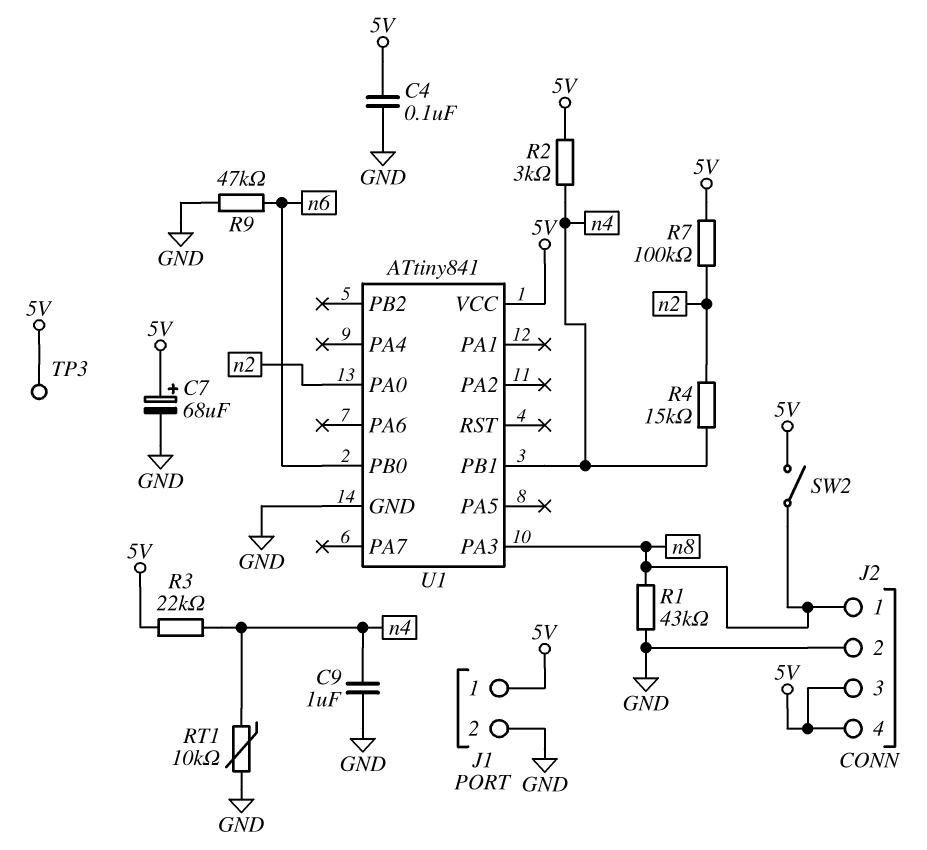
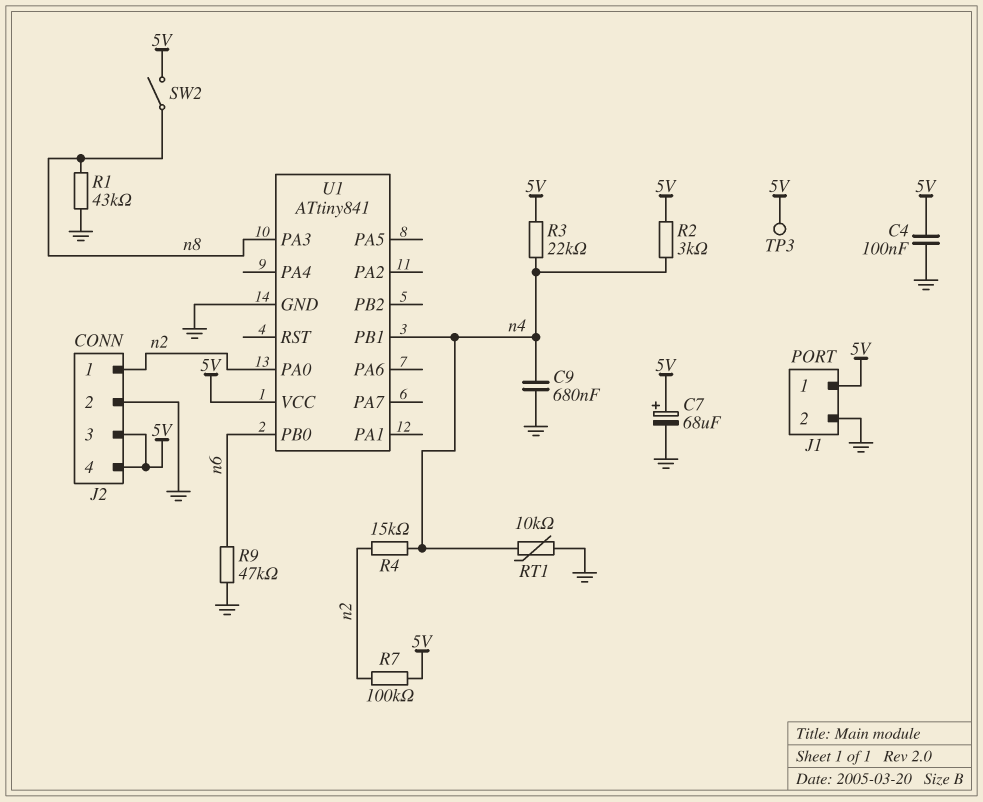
C9: 1uF (GND, n4) -> 680nF (GND, n4)
J2 pin 1: n8 -> n2

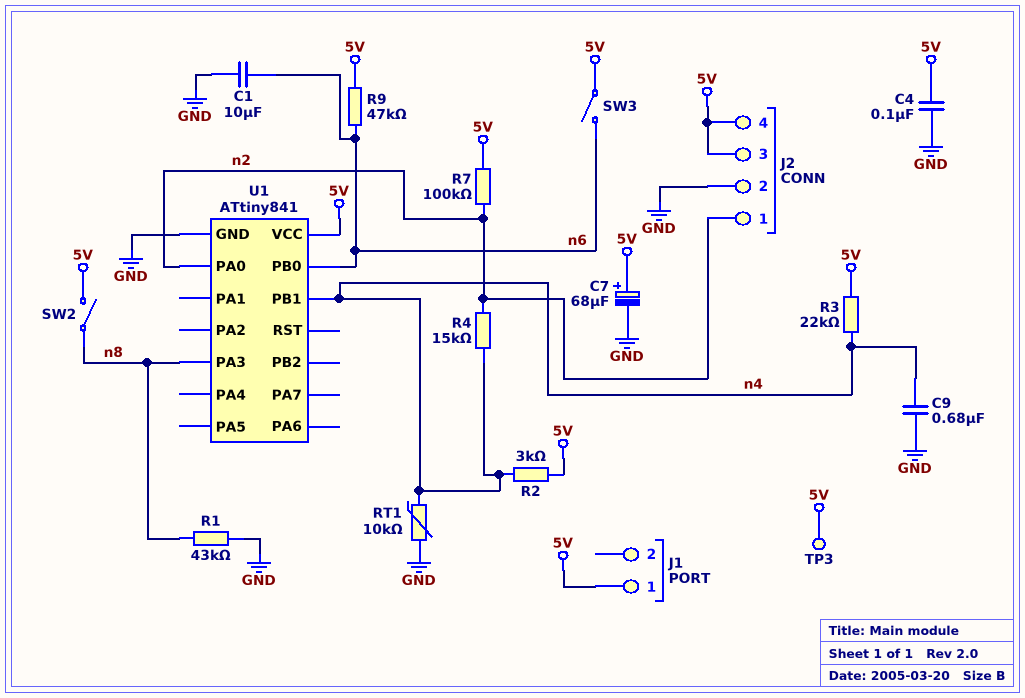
C1: none -> 10uF (GND, n6)
J1 pin 2: GND -> none
R9: 47k (GND, n6) -> 47k (5V, n6)
SW3: none -> switch (5V, n6)

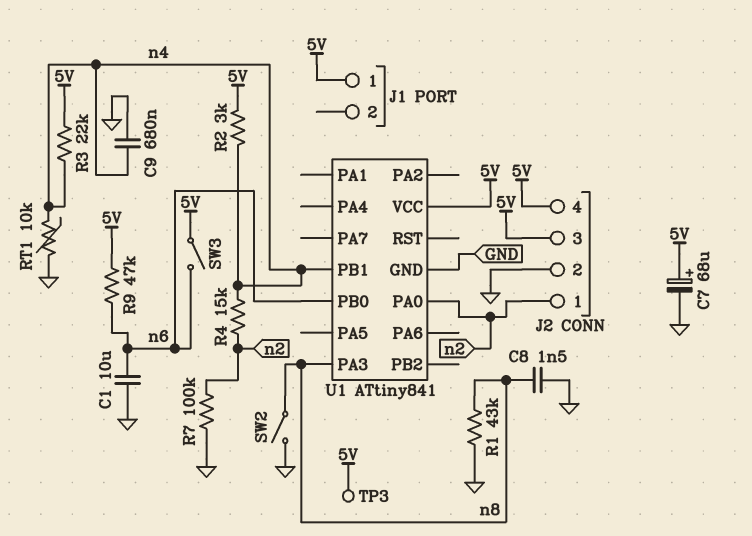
C4: 100nF (5V, GND) -> none
C8: none -> 1.5nF (GND, n8)
R7: 100k (5V, n2) -> 100k (GND, n2)
SW2: switch (5V, n8) -> switch (GND, n8)

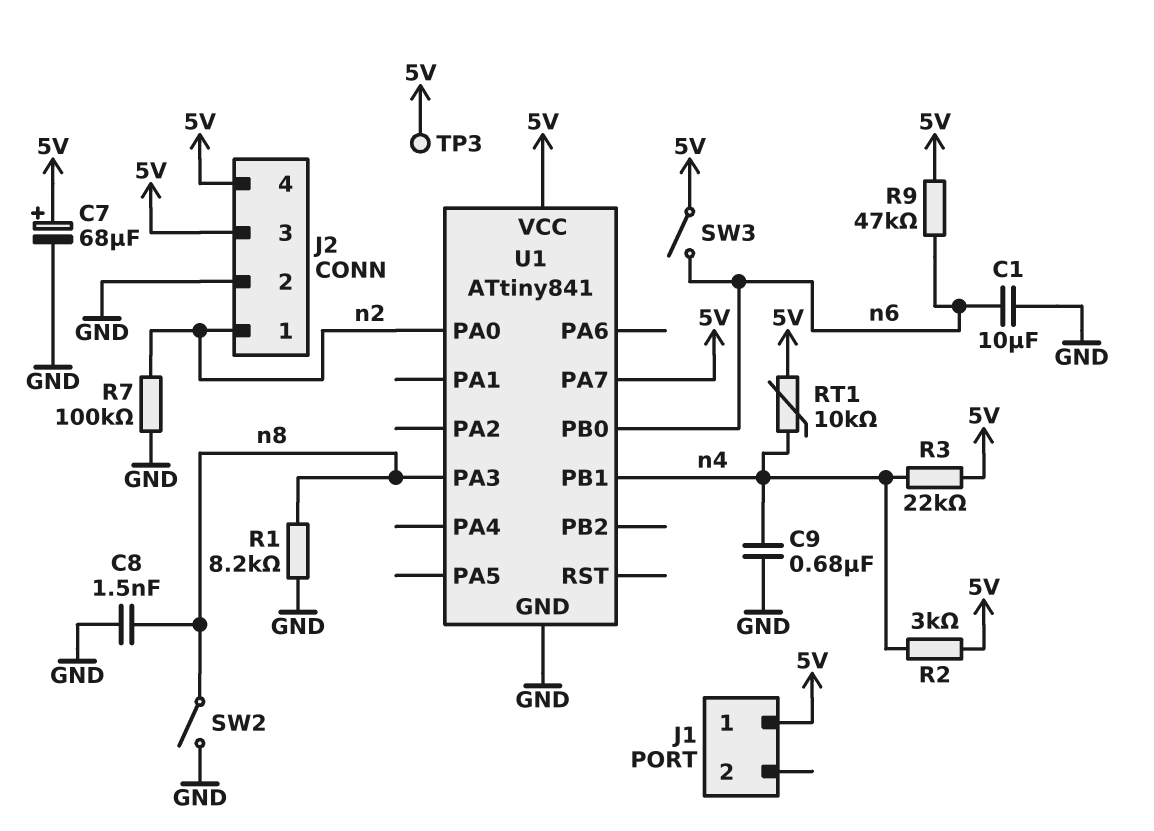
R1: 43k (GND, n8) -> 8.2k (GND, n8)
R4: 15k (n2, n4) -> none
RT1: 10k (GND, n4) -> 10k (5V, n4)
U1 pin PA7: none -> 5V

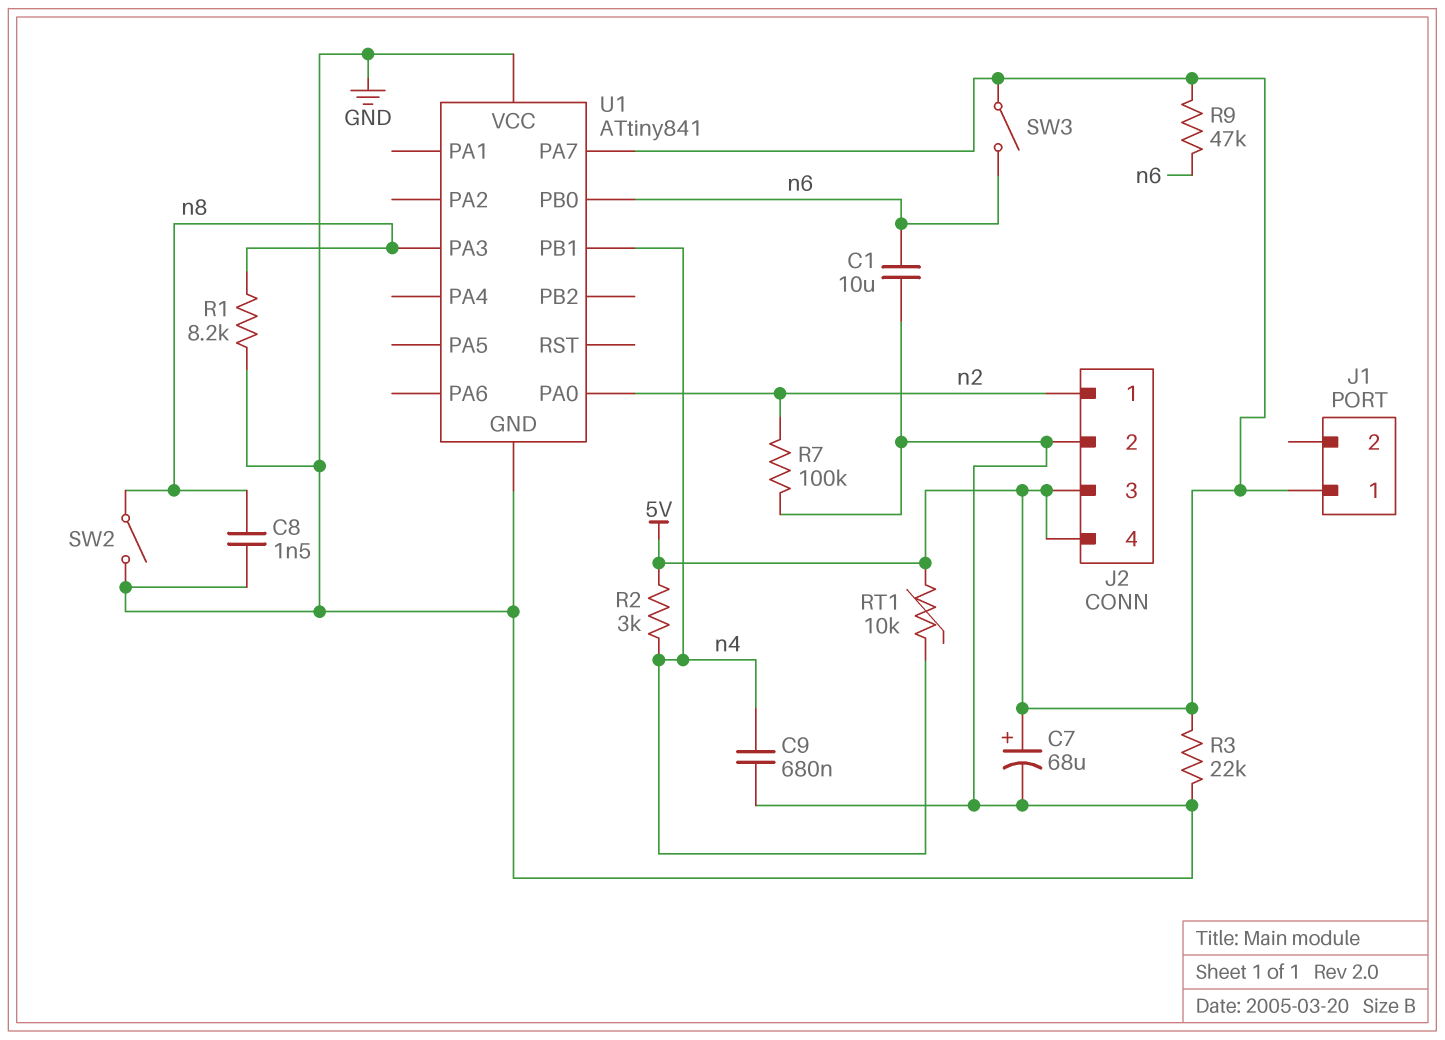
R3: 22k (5V, n4) -> 22k (5V, GND)
TP3: test point (5V) -> none
U1 pin VCC: 5V -> GND

